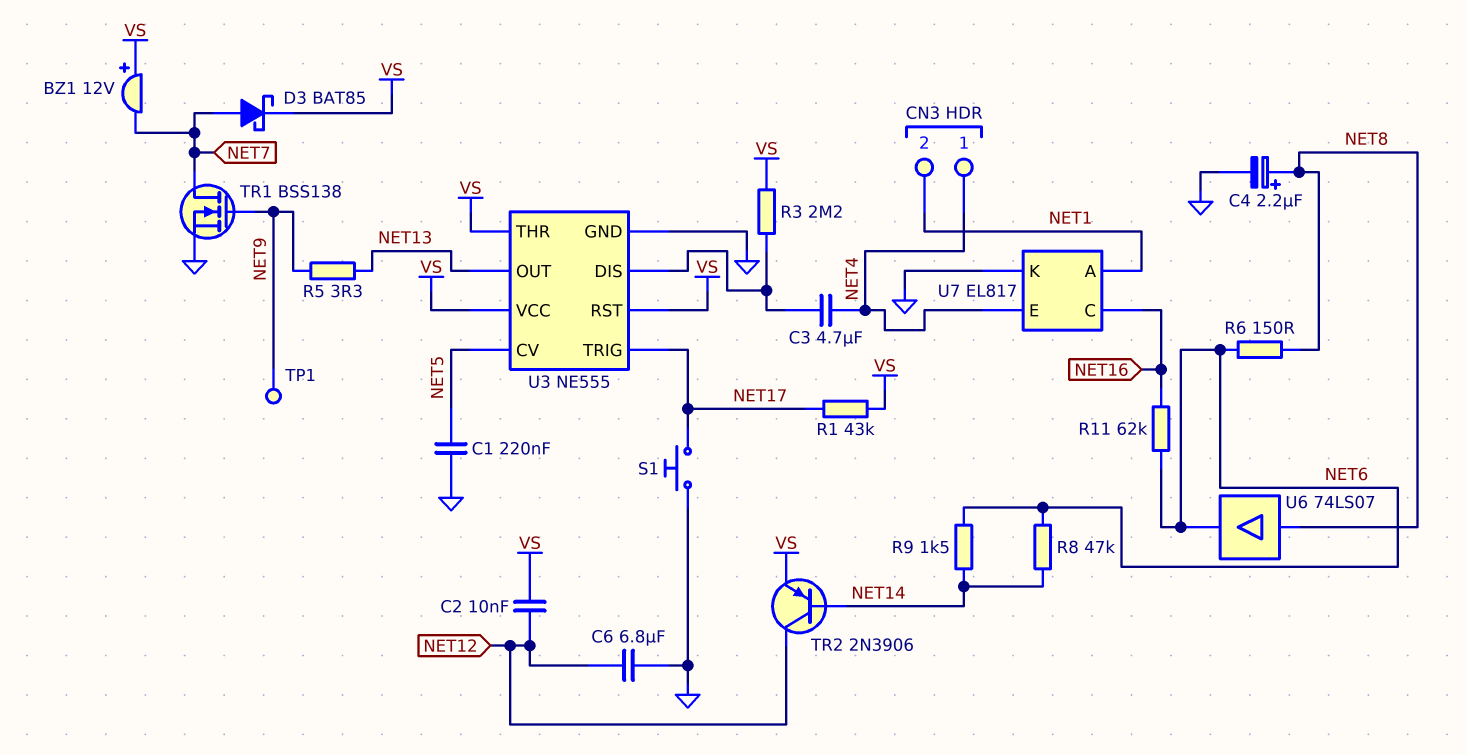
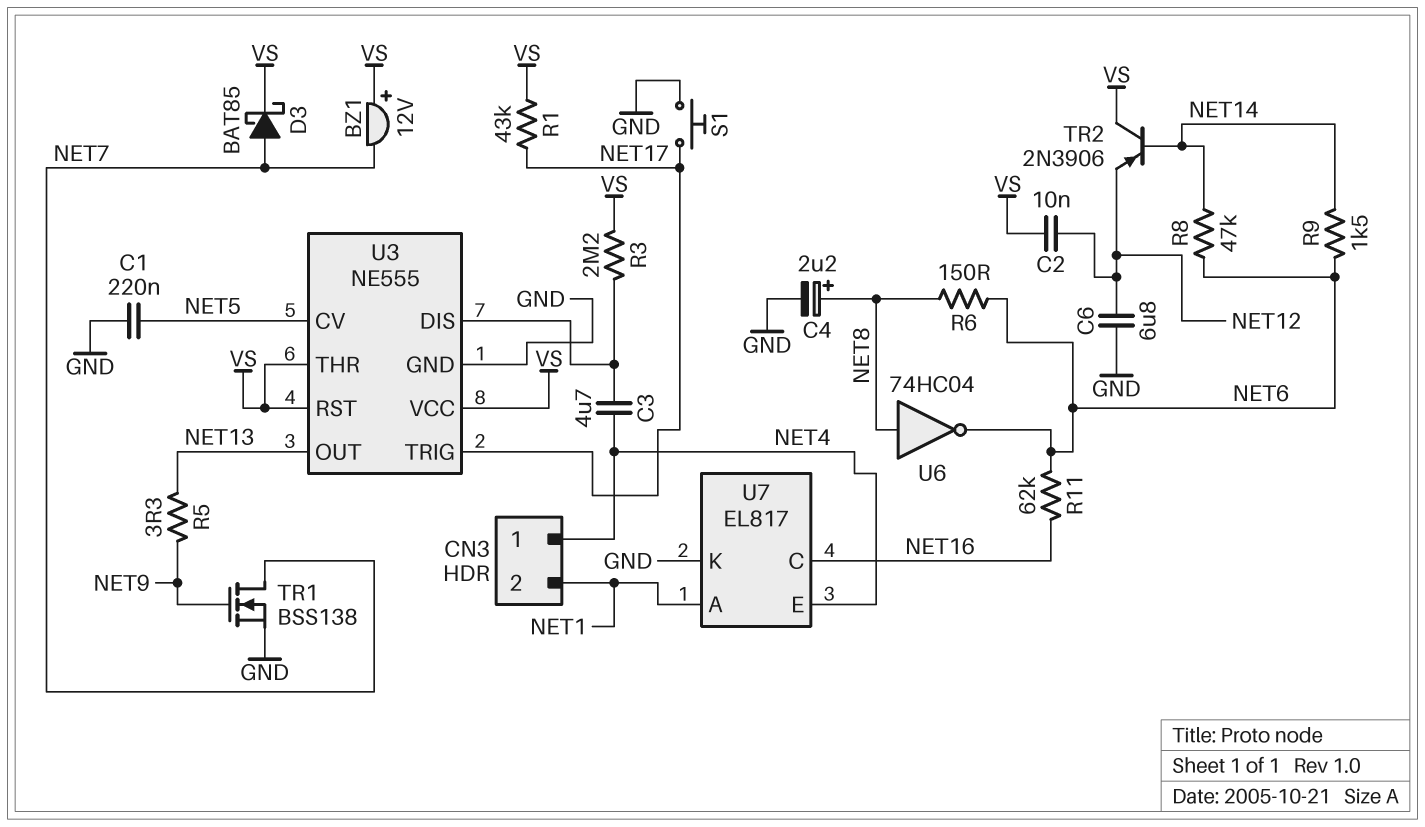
TP1: test point (NET9) -> none
TR2: PNP 2N3906 (B NET14, C NET12, E VS) -> PNP 2N3906 (B NET14, C VS, E NET12)
U6: buffer 74LS07 (in NET8, out NET6) -> NOT 74HC04 (in NET8, out NET6)

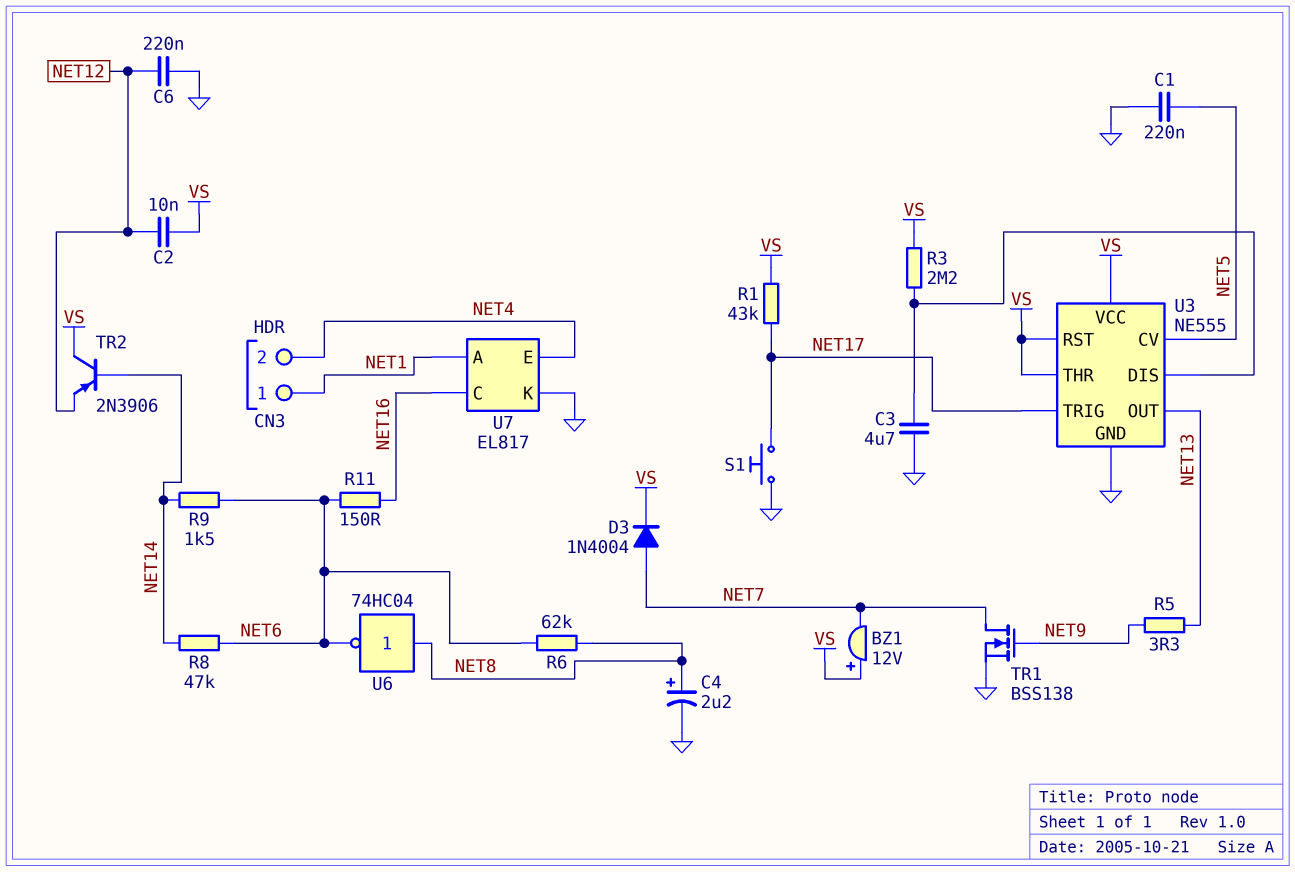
C3: 4.7uF (NET4, U3/DIS) -> 4.7uF (GND, U3/DIS)
C6: 6.8uF (GND, NET12) -> 220nF (GND, NET12)
CN3 pin 1: NET4 -> NET1
CN3 pin 2: NET1 -> NET4
D3: schottky BAT85 (A NET7, K VS) -> diode 1N4004 (A NET7, K VS)
R6: 150 (NET6, NET8) -> 62k (NET6, NET8)
R11: 62k (NET6, NET16) -> 150 (NET6, NET16)

